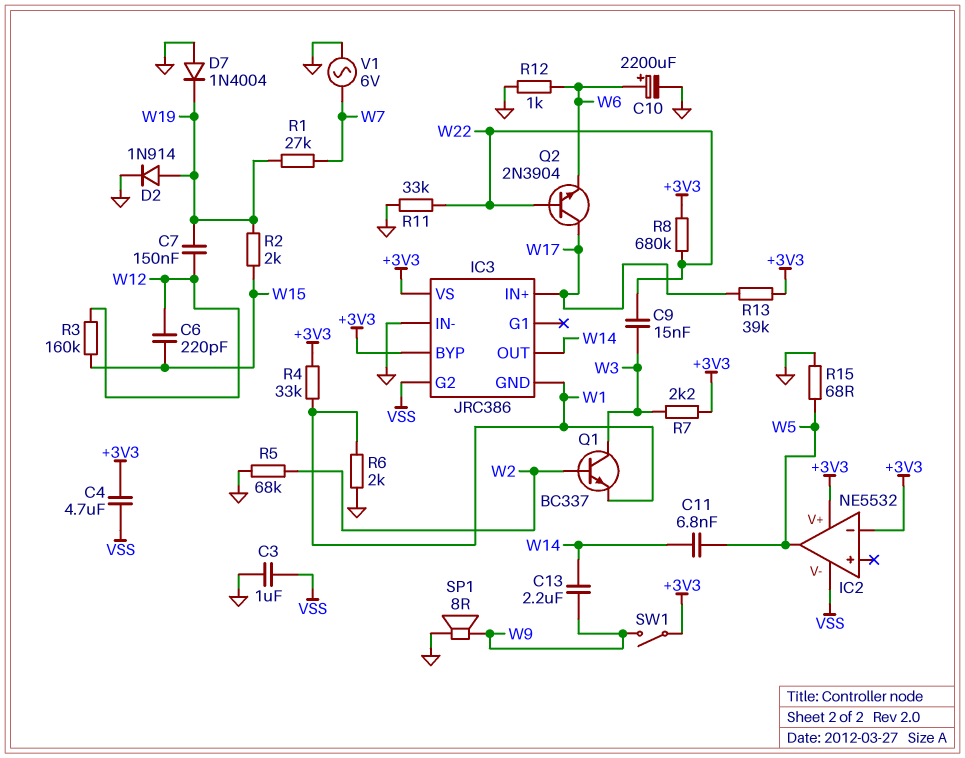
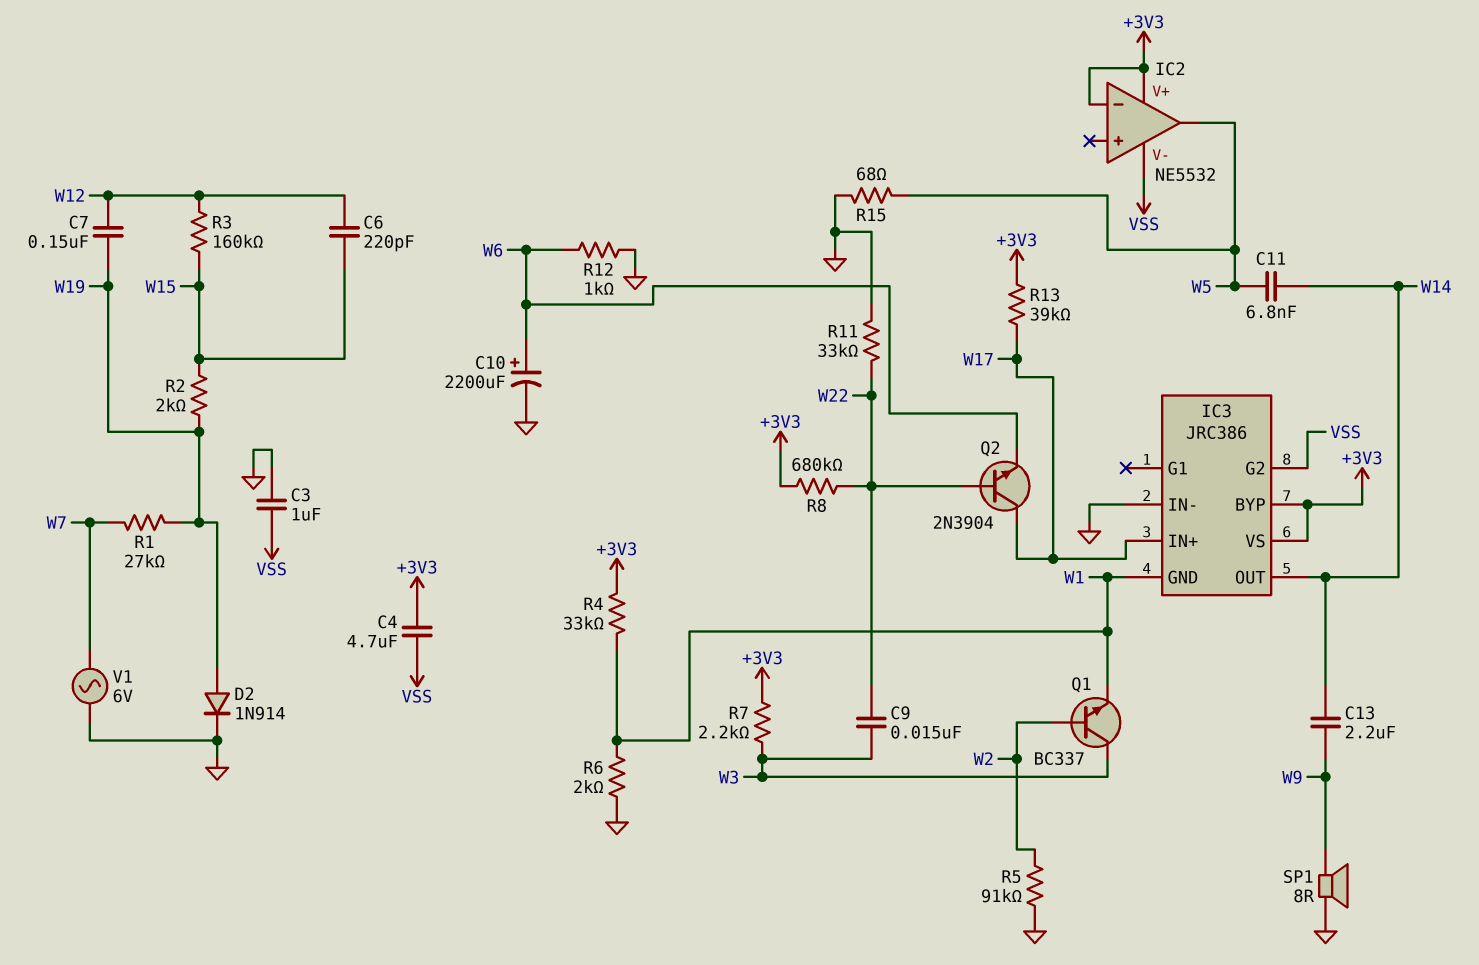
D7: diode 1N4004 (A GND, K W19) -> none
R5: 68k (GND, W2) -> 91k (GND, W2)
SW1: switch (+3V3, W9) -> none

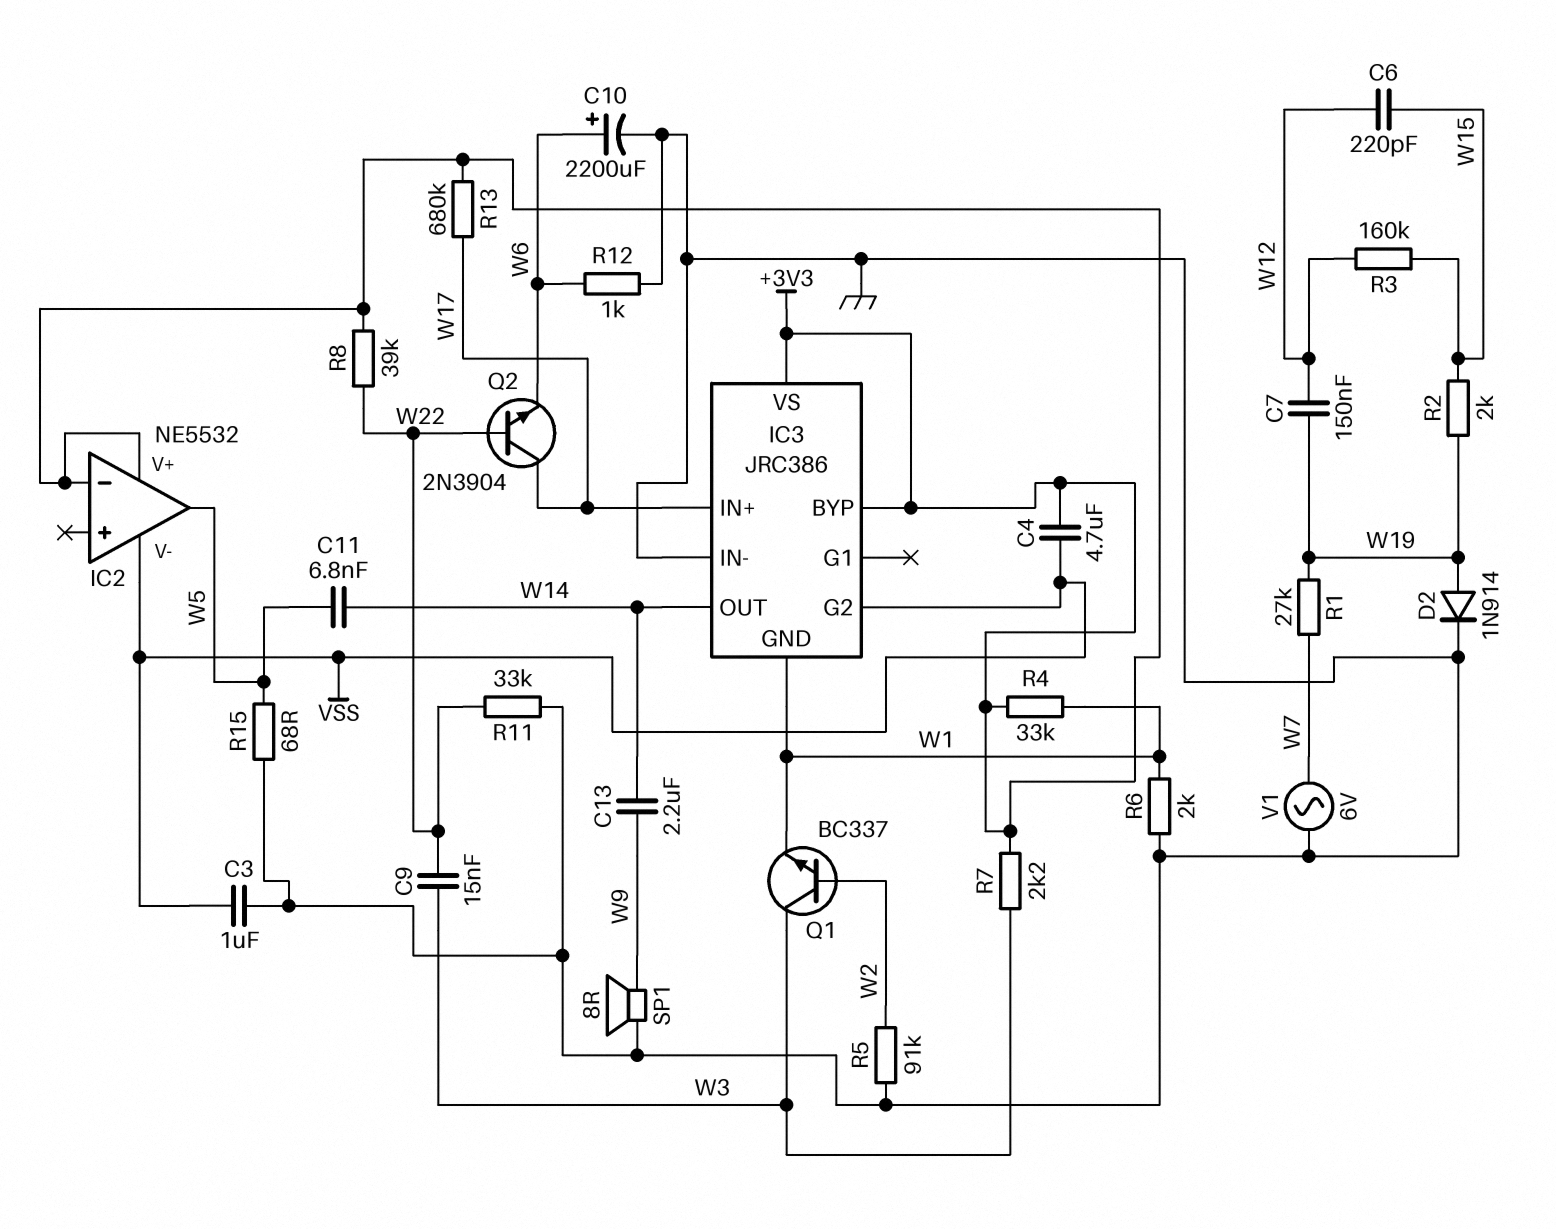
R8: 680k (+3V3, W22) -> 39k (+3V3, W22)
R13: 39k (+3V3, W17) -> 680k (+3V3, W17)

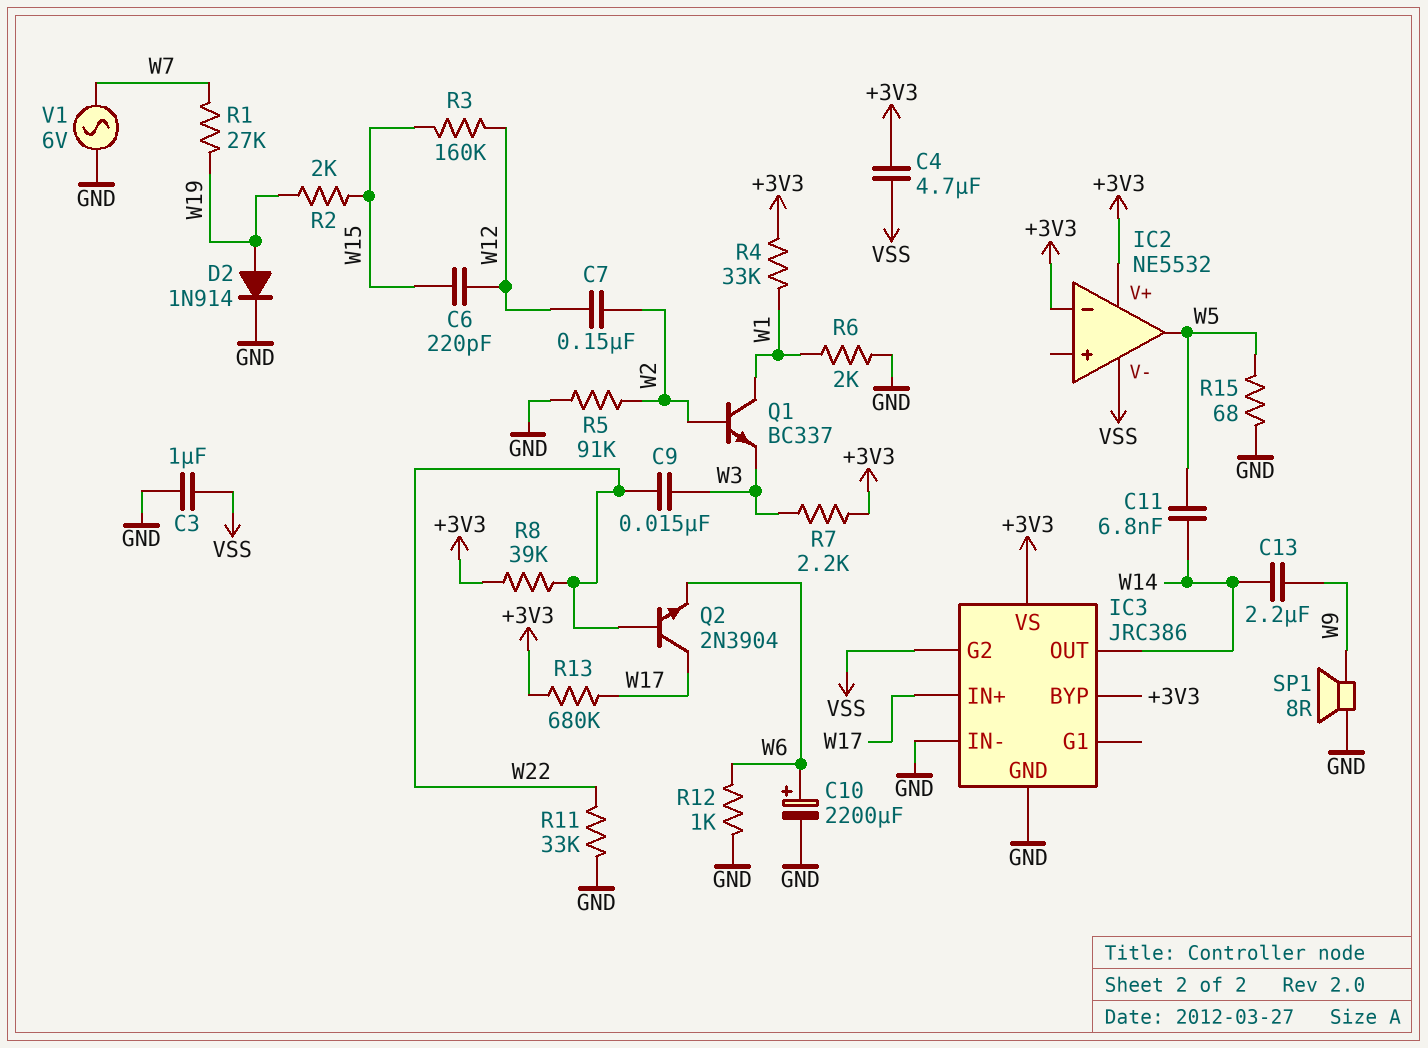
C7: 150nF (W12, W19) -> 150nF (W2, W12)
IC3 pin GND: W1 -> GND
Q1: NPN BC337 (B W2, C W3, E W1) -> NPN BC337 (B W2, C W1, E W3)

